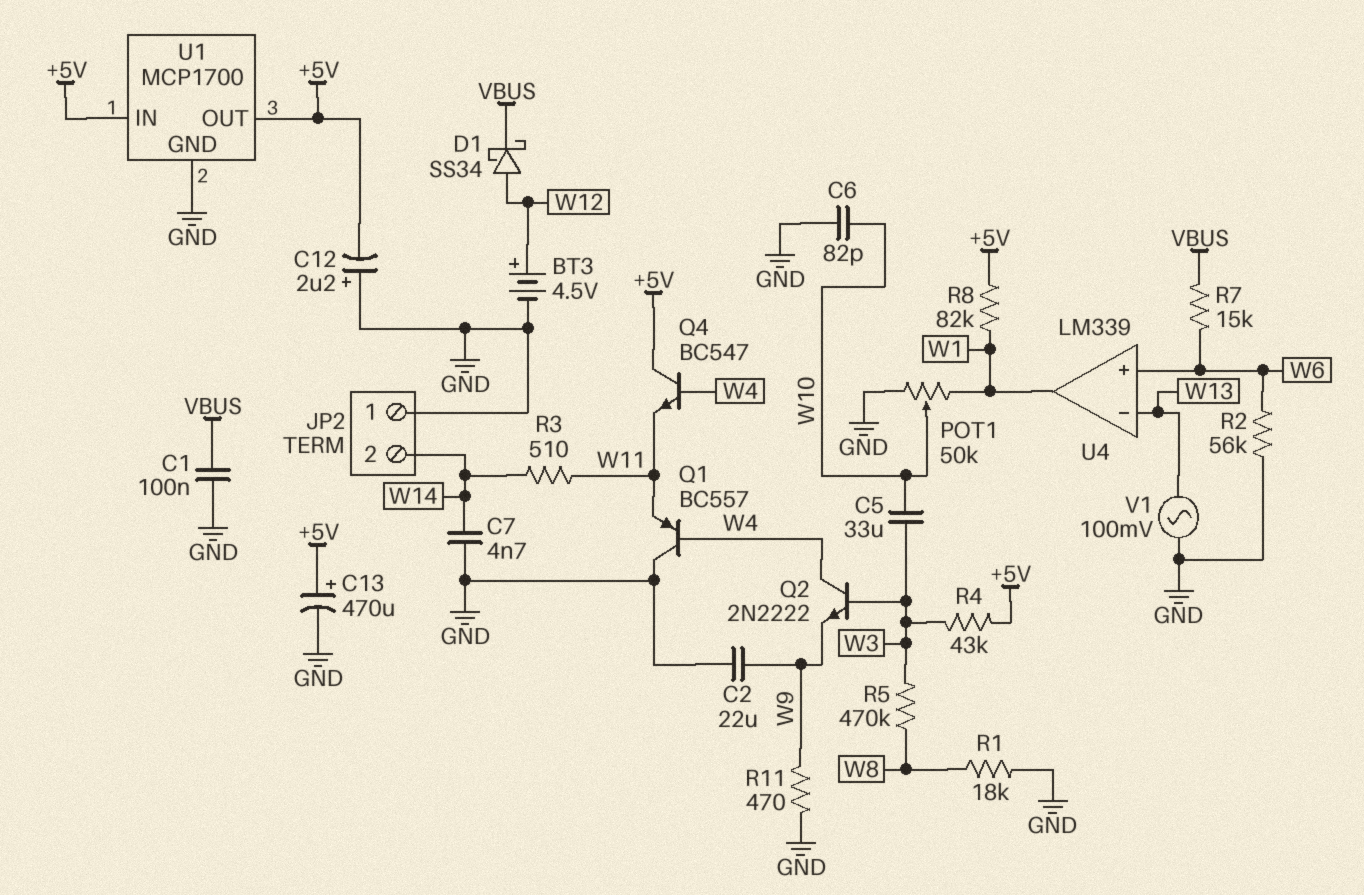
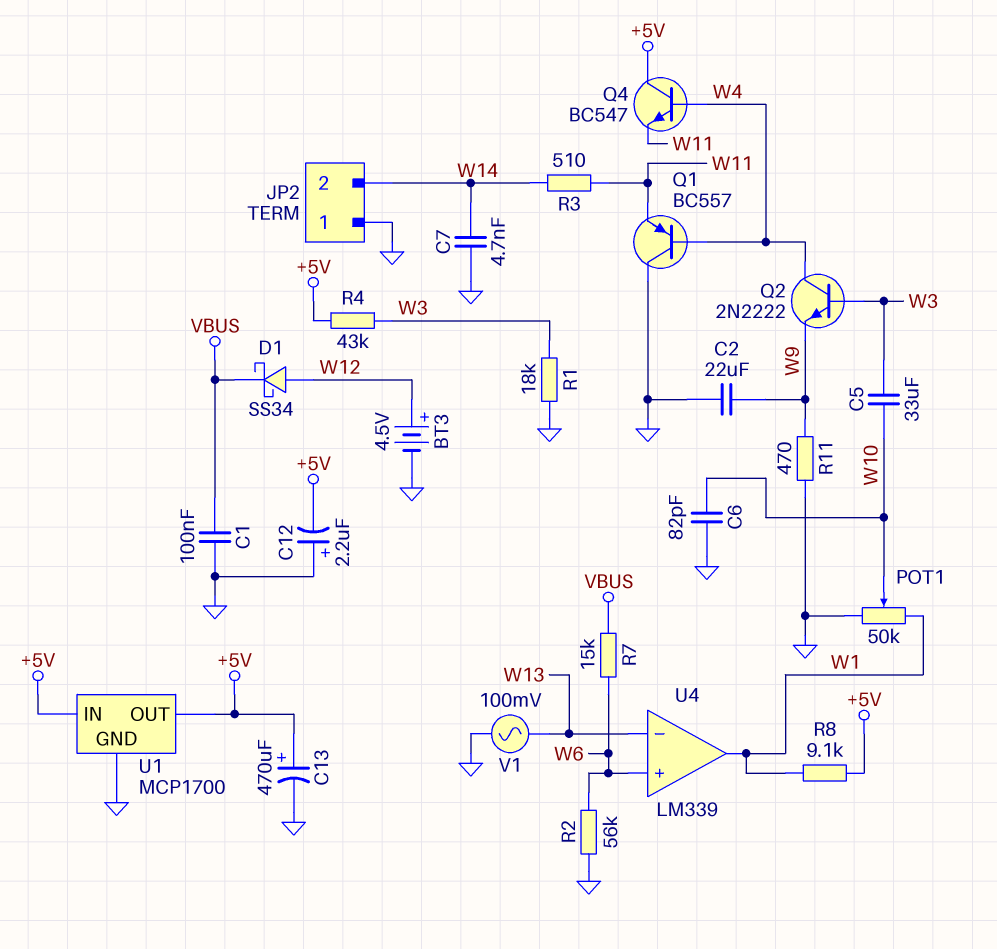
R1: 18k (GND, W8) -> 18k (GND, W3)
R5: 470k (W3, W8) -> none
R8: 82k (+5V, W1) -> 9.1k (+5V, W1)

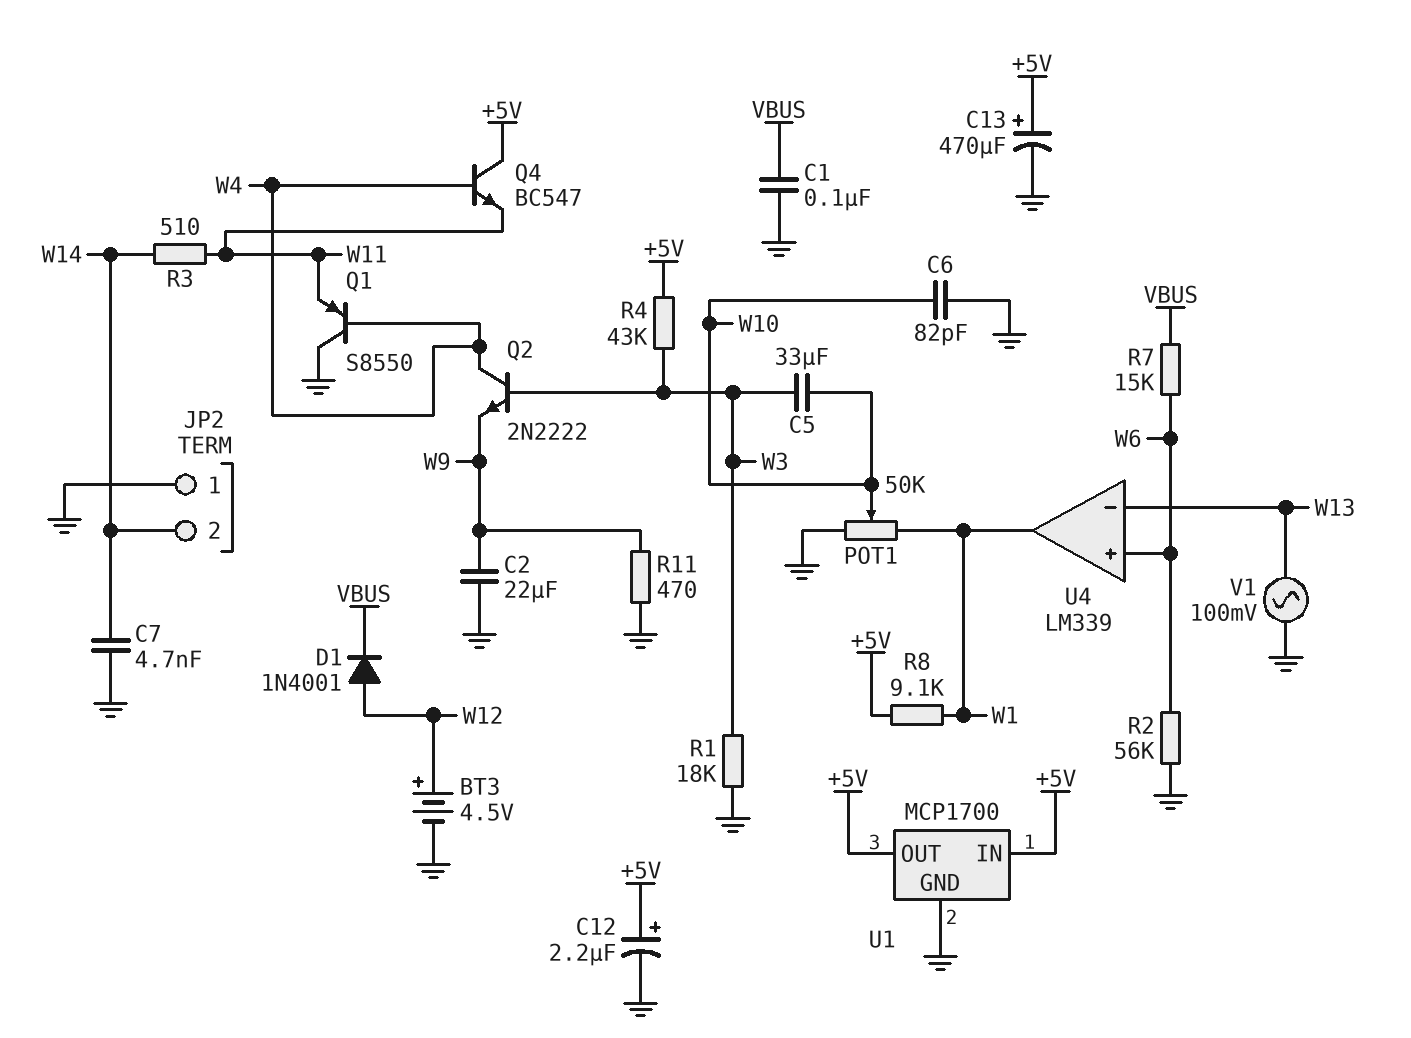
C12: 2.2uF (plus GND, minus +5V) -> 2.2uF (plus +5V, minus GND)
D1: schottky SS34 (A W12, K VBUS) -> diode 1N4001 (A W12, K VBUS)
Q1: PNP BC557 (B W4, C GND, E W11) -> PNP S8550 (B W4, C GND, E W11)

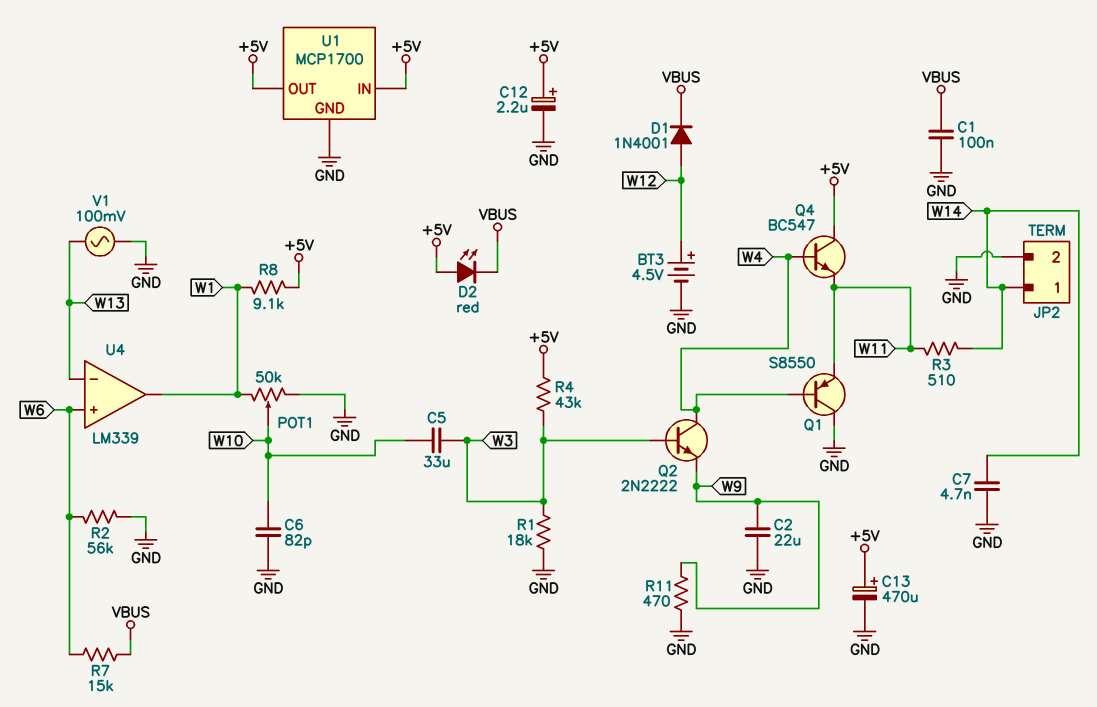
D2: none -> LED red (A +5V, K VBUS)
JP2 pin 1: GND -> W14
JP2 pin 2: W14 -> GND

